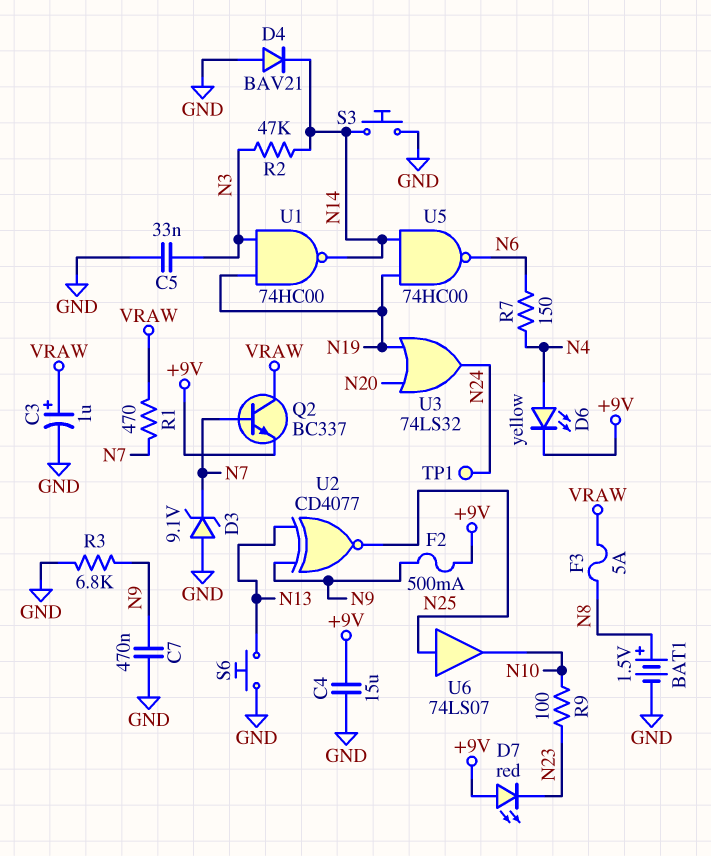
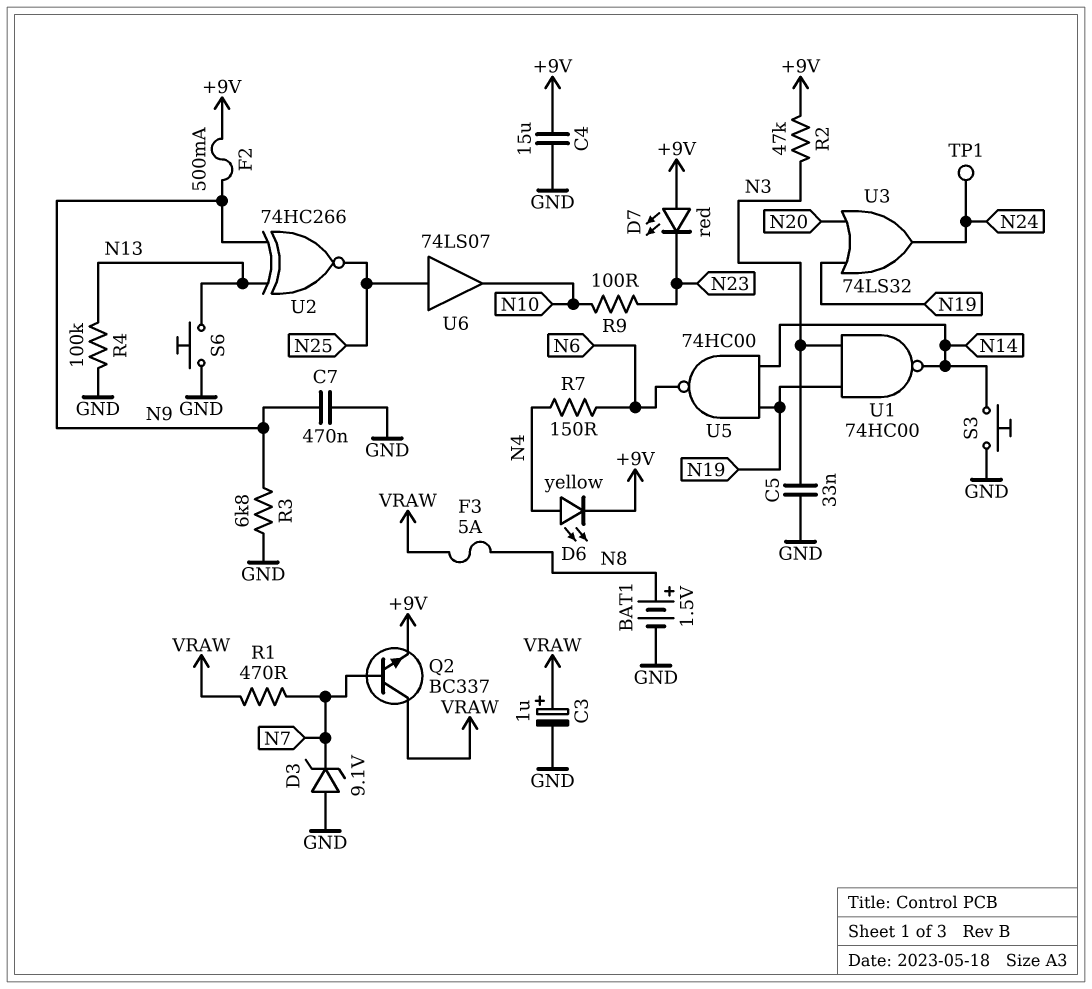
D4: diode BAV21 (A GND, K N14) -> none
R2: 47k (N3, N14) -> 47k (+9V, N3)
R4: none -> 100k (GND, N13)
U2: XNOR CD4077 (in N9, in N13, out N25) -> XNOR 74HC266 (in N9, in N13, out N25)

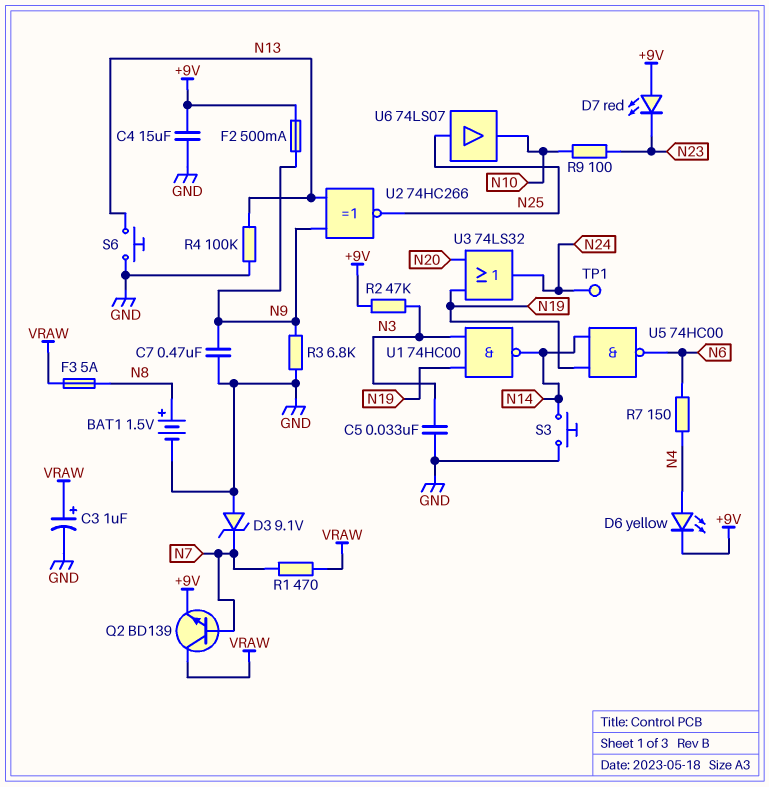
Q2: NPN BC337 (B N7, C VRAW, E +9V) -> NPN BD139 (B N7, C VRAW, E +9V)

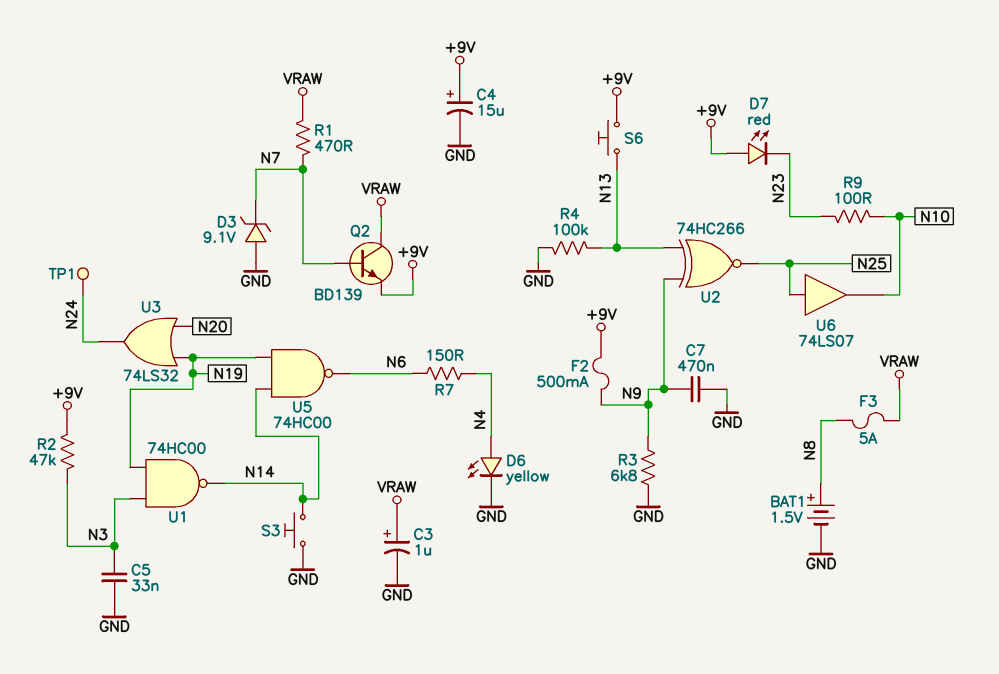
C4: 15uF (+9V, GND) -> 15uF (plus +9V, minus GND)
D6: LED yellow (A N4, K +9V) -> LED yellow (A N4, K GND)
S6: button (GND, N13) -> button (+9V, N13)

